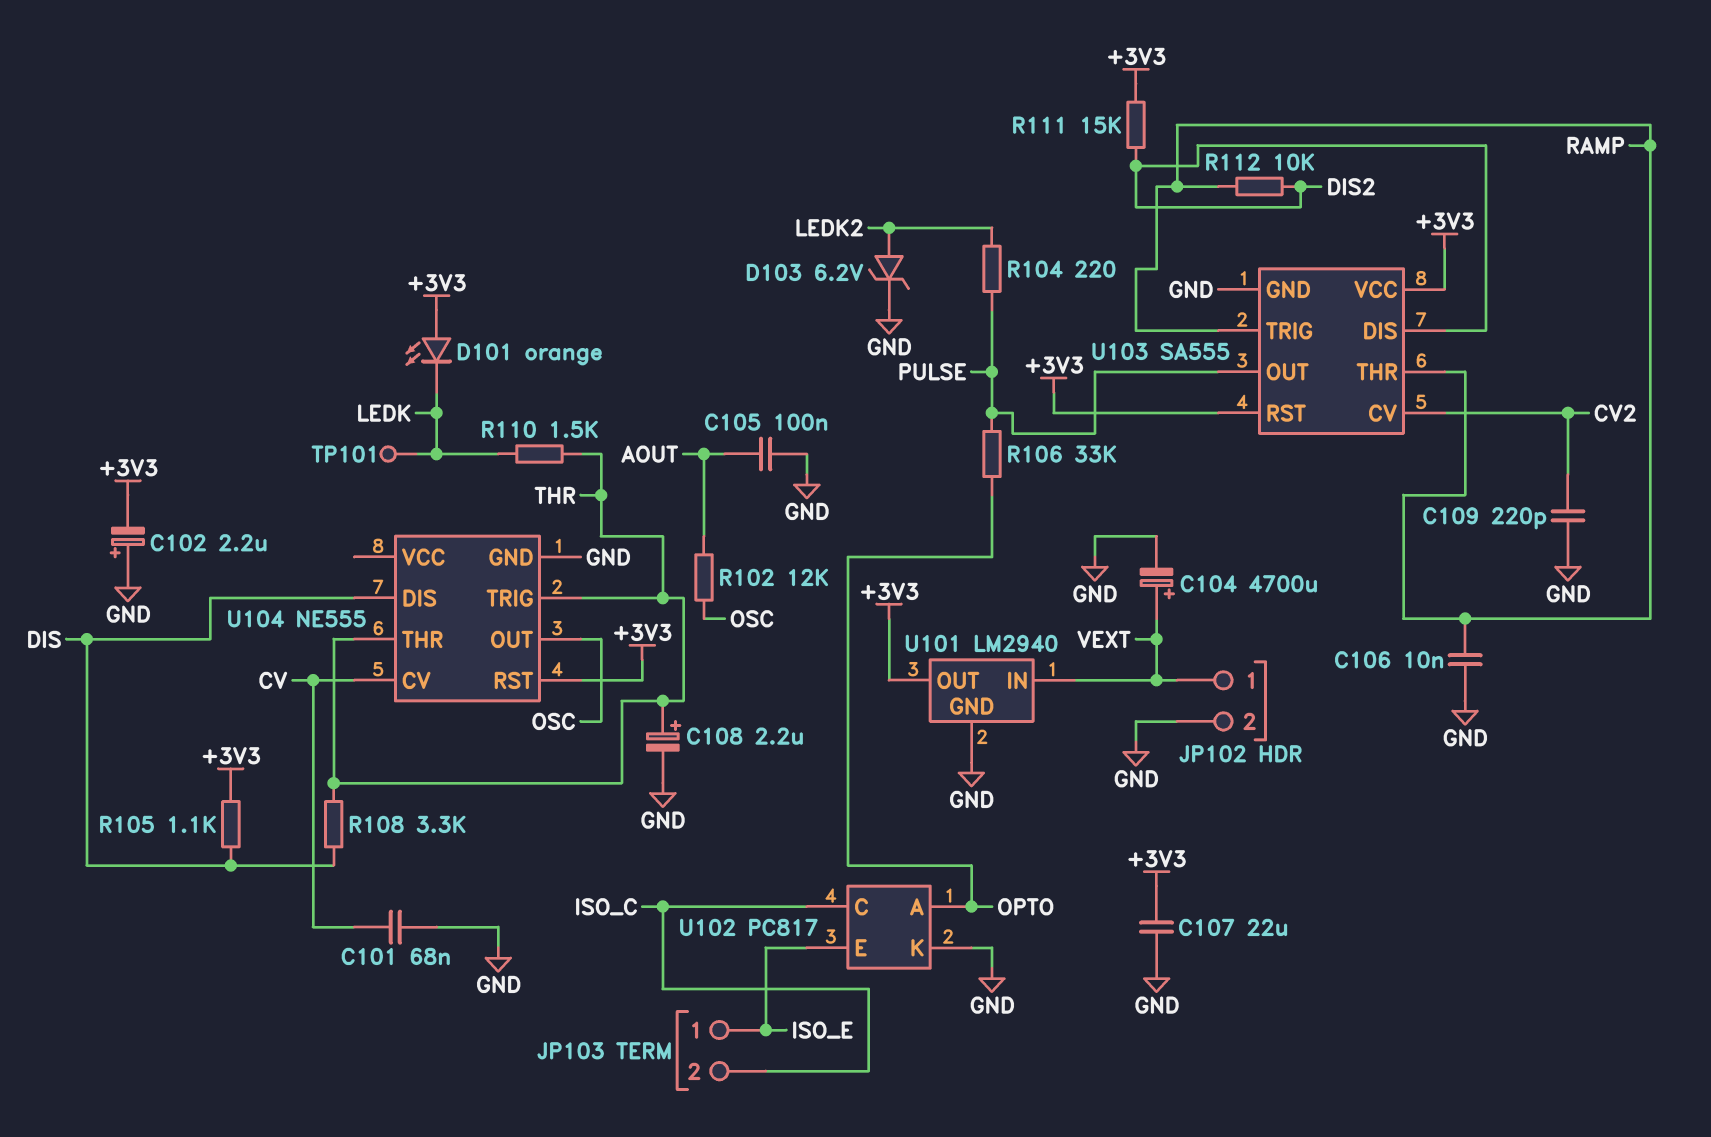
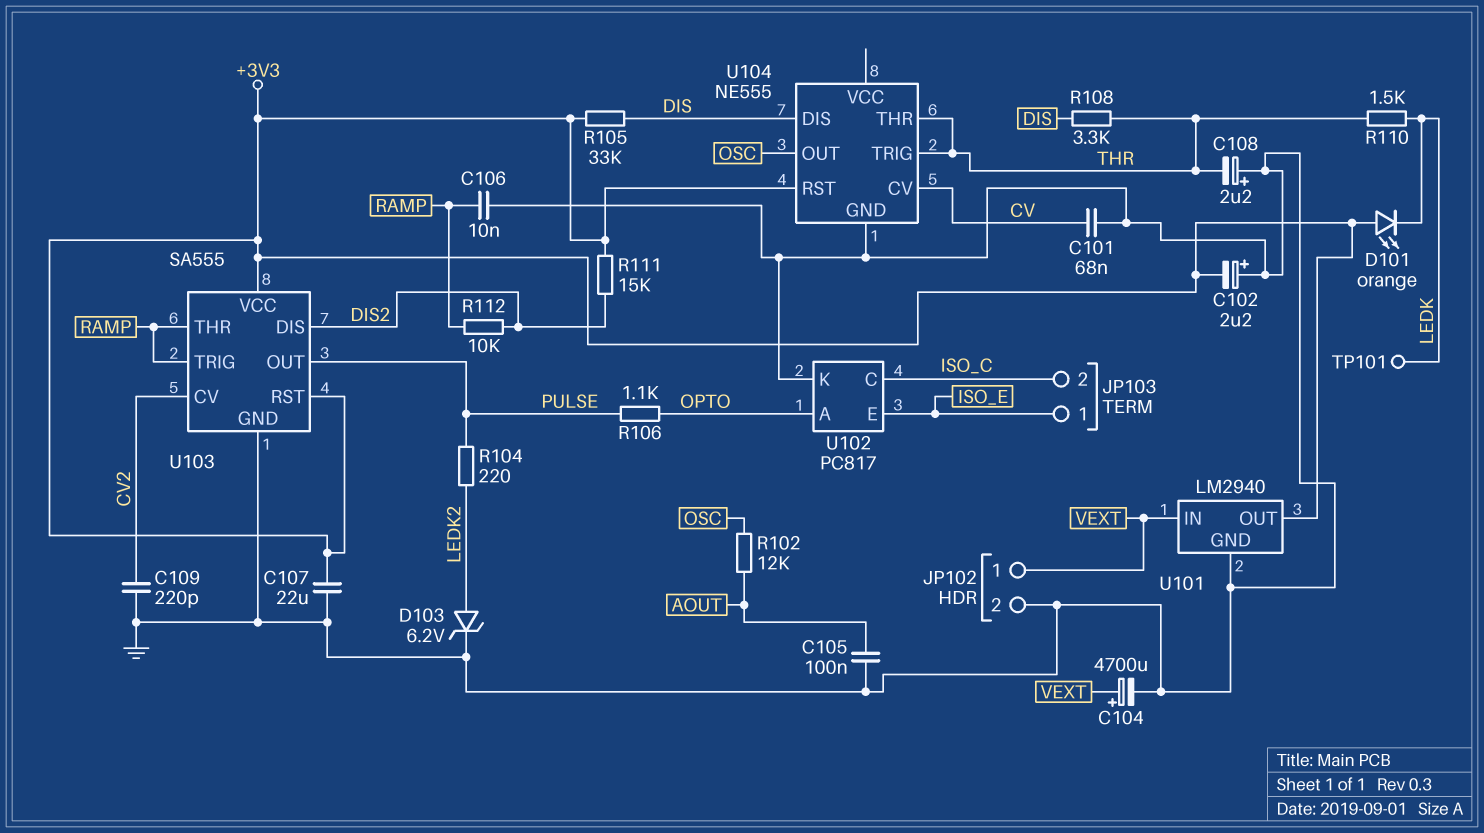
C108: 2.2uF (plus THR, minus GND) -> 2.2uF (plus GND, minus THR)
R105: 1.1k (+3V3, DIS) -> 33k (+3V3, DIS)
R106: 33k (OPTO, PULSE) -> 1.1k (OPTO, PULSE)

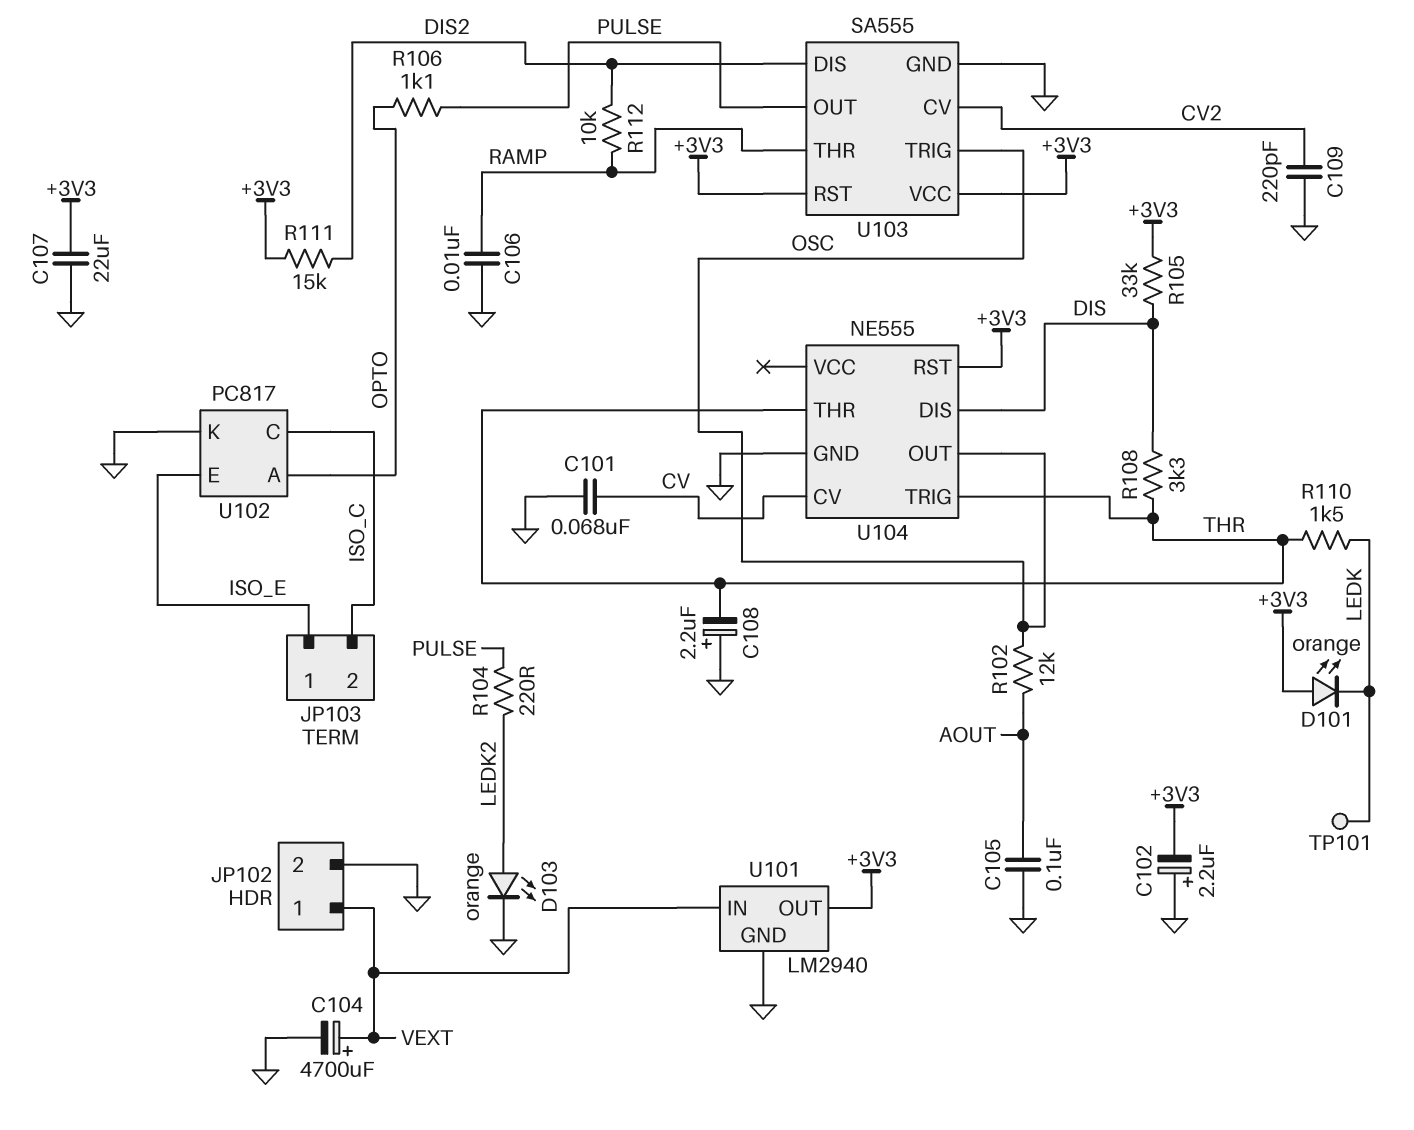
D103: zener 6.2V (A LEDK2, K GND) -> LED orange (A LEDK2, K GND)
U103 pin TRIG: RAMP -> OSC

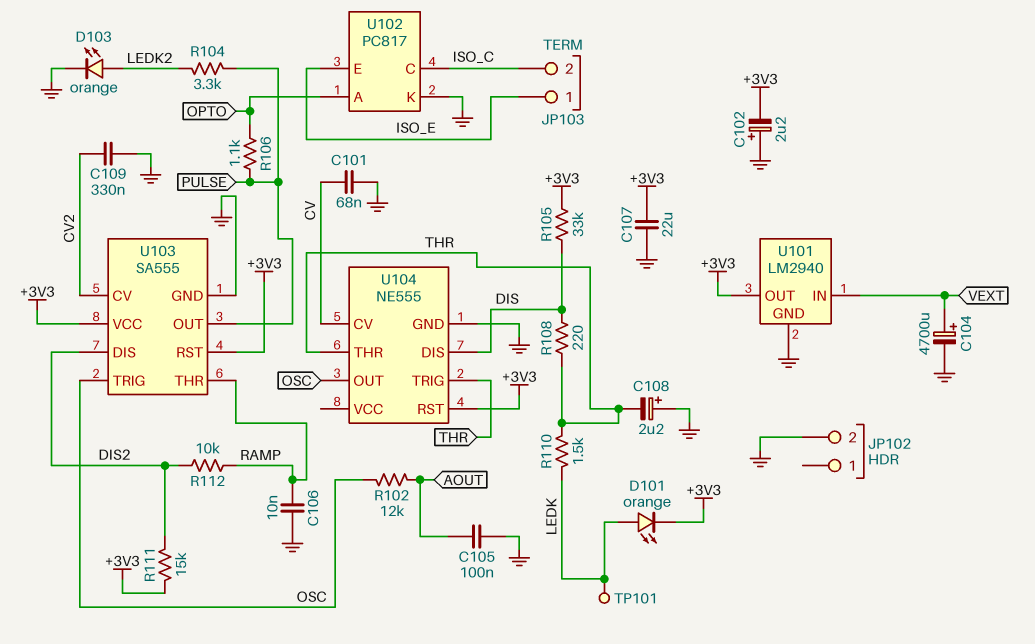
C109: 220pF (CV2, GND) -> 330nF (CV2, GND)
D101: LED orange (A +3V3, K LEDK) -> LED orange (A LEDK, K +3V3)
JP102 pin 1: VEXT -> none
R104: 220 (LEDK2, PULSE) -> 3.3k (LEDK2, PULSE)
R108: 3.3k (DIS, THR) -> 220 (DIS, THR)

